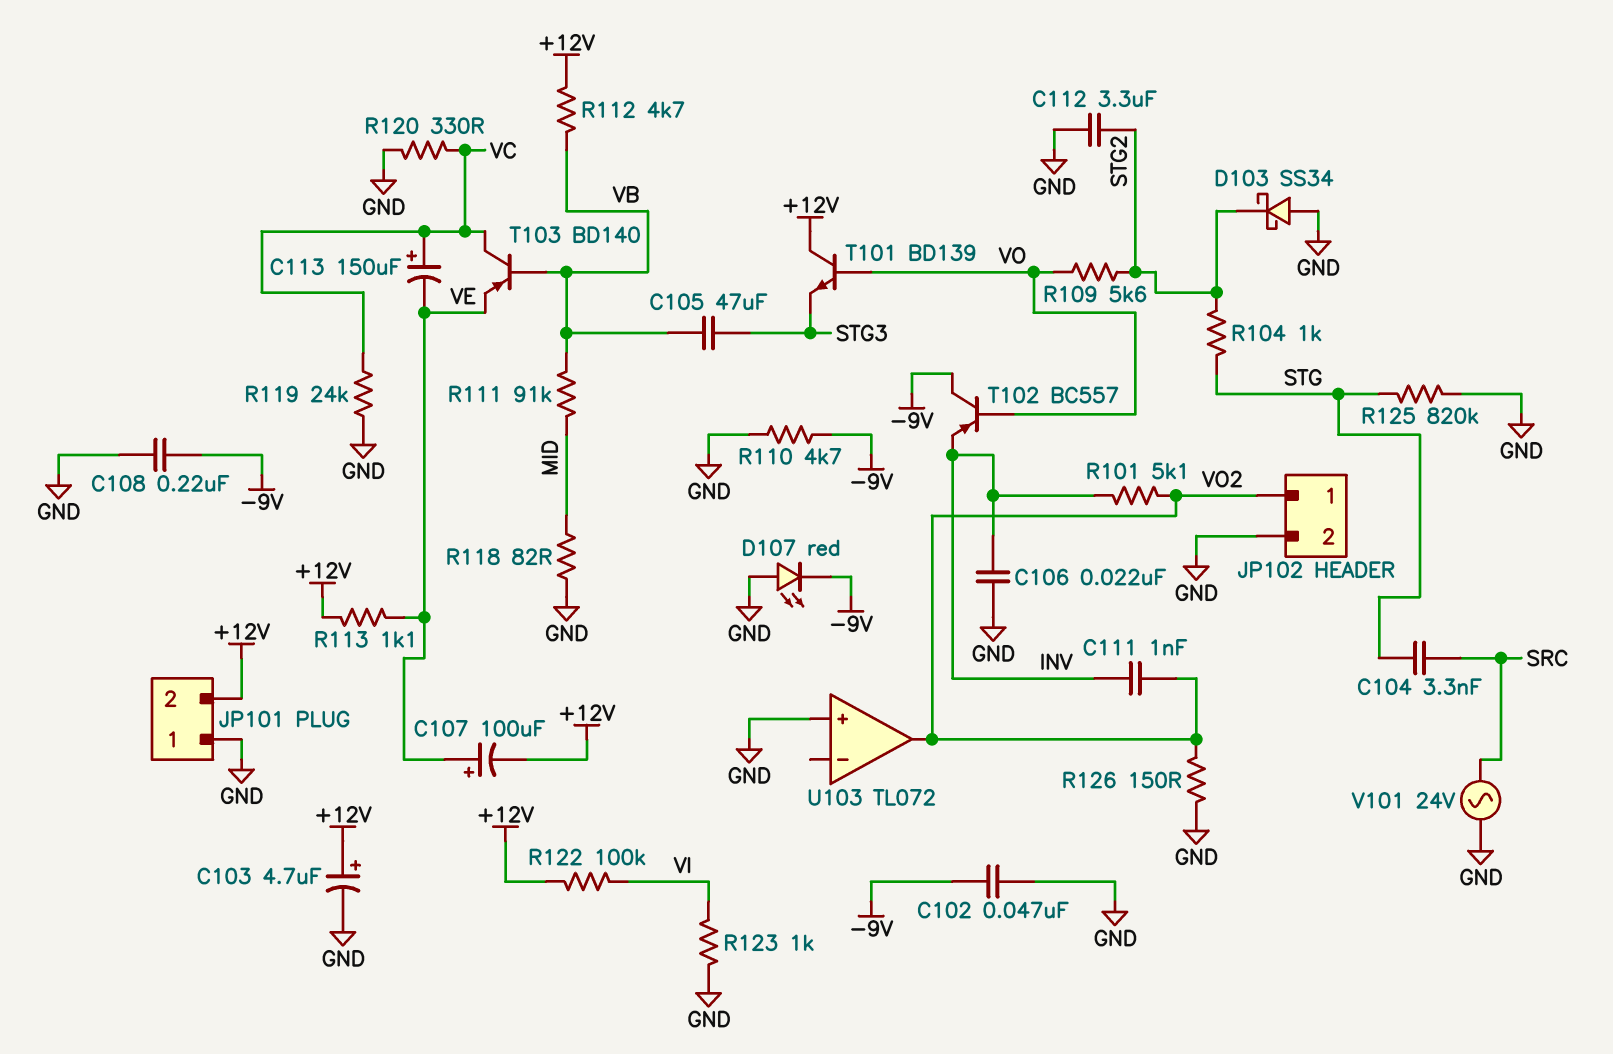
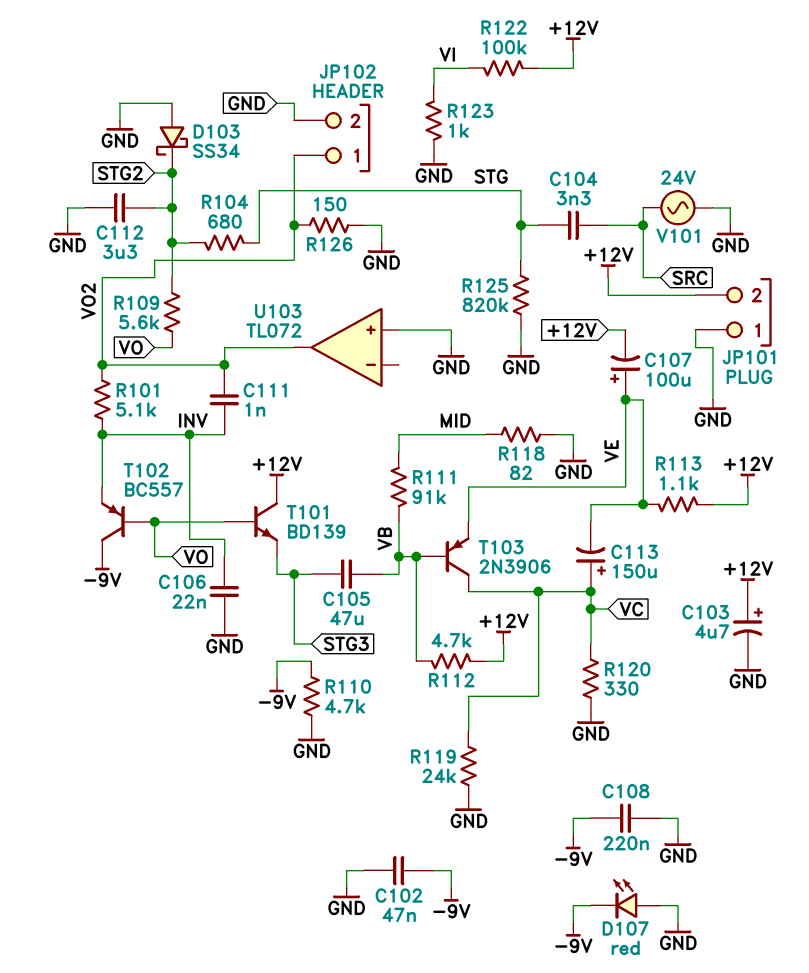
R104: 1k (STG, STG2) -> 680 (STG, STG2)
T103: PNP BD140 (B VB, C VC, E VE) -> PNP 2N3906 (B VB, C VC, E VE)

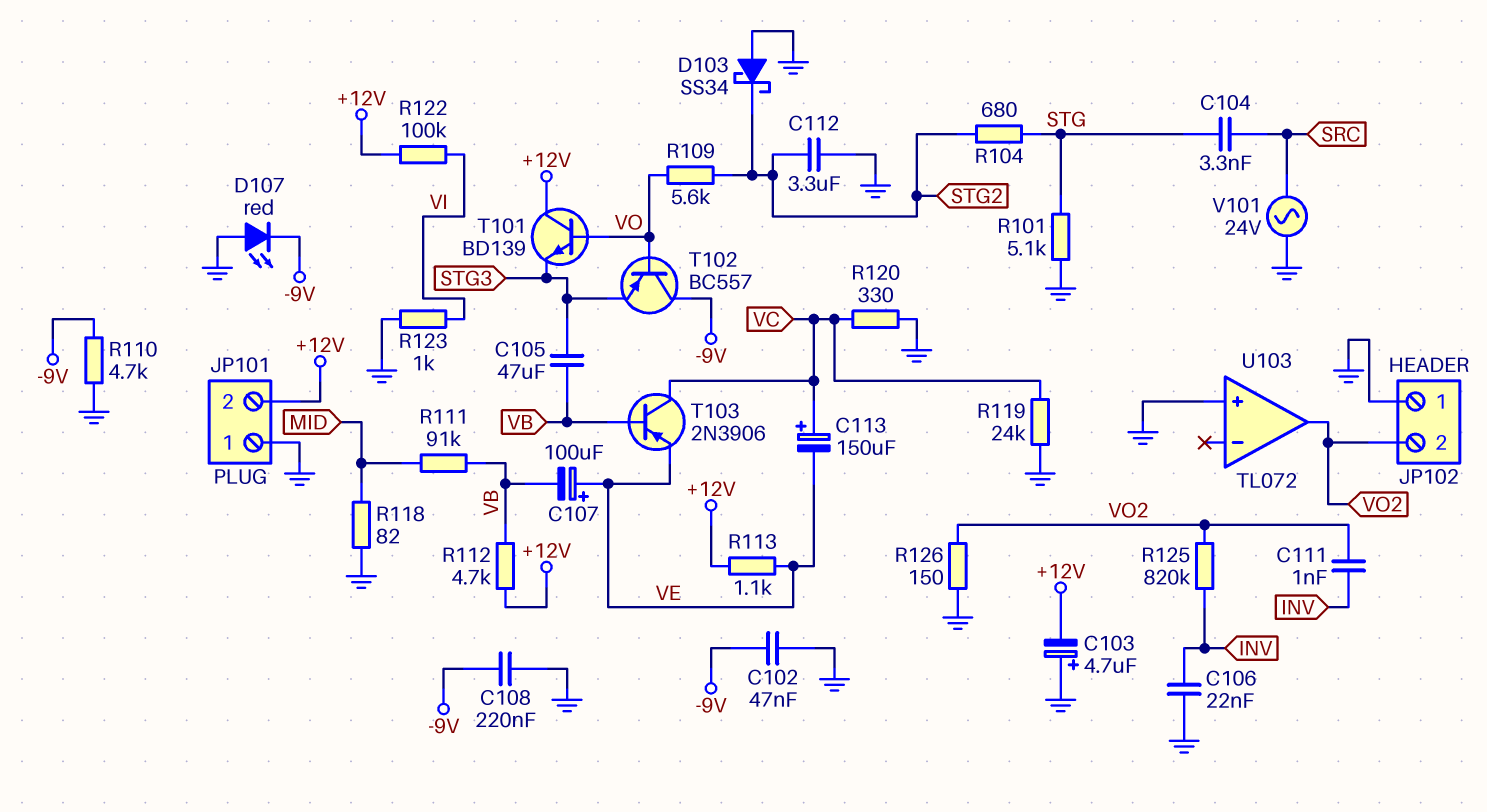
C103: 4.7uF (plus +12V, minus GND) -> 4.7uF (plus GND, minus +12V)
C107: 100uF (plus VE, minus +12V) -> 100uF (plus VE, minus VB)
JP102 pin 1: VO2 -> GND
JP102 pin 2: GND -> VO2
R101: 5.1k (INV, VO2) -> 5.1k (GND, STG)
R125: 820k (GND, STG) -> 820k (INV, VO2)
T102: PNP BC557 (B VO, C -9V, E INV) -> PNP BC557 (B VO, C -9V, E STG3)

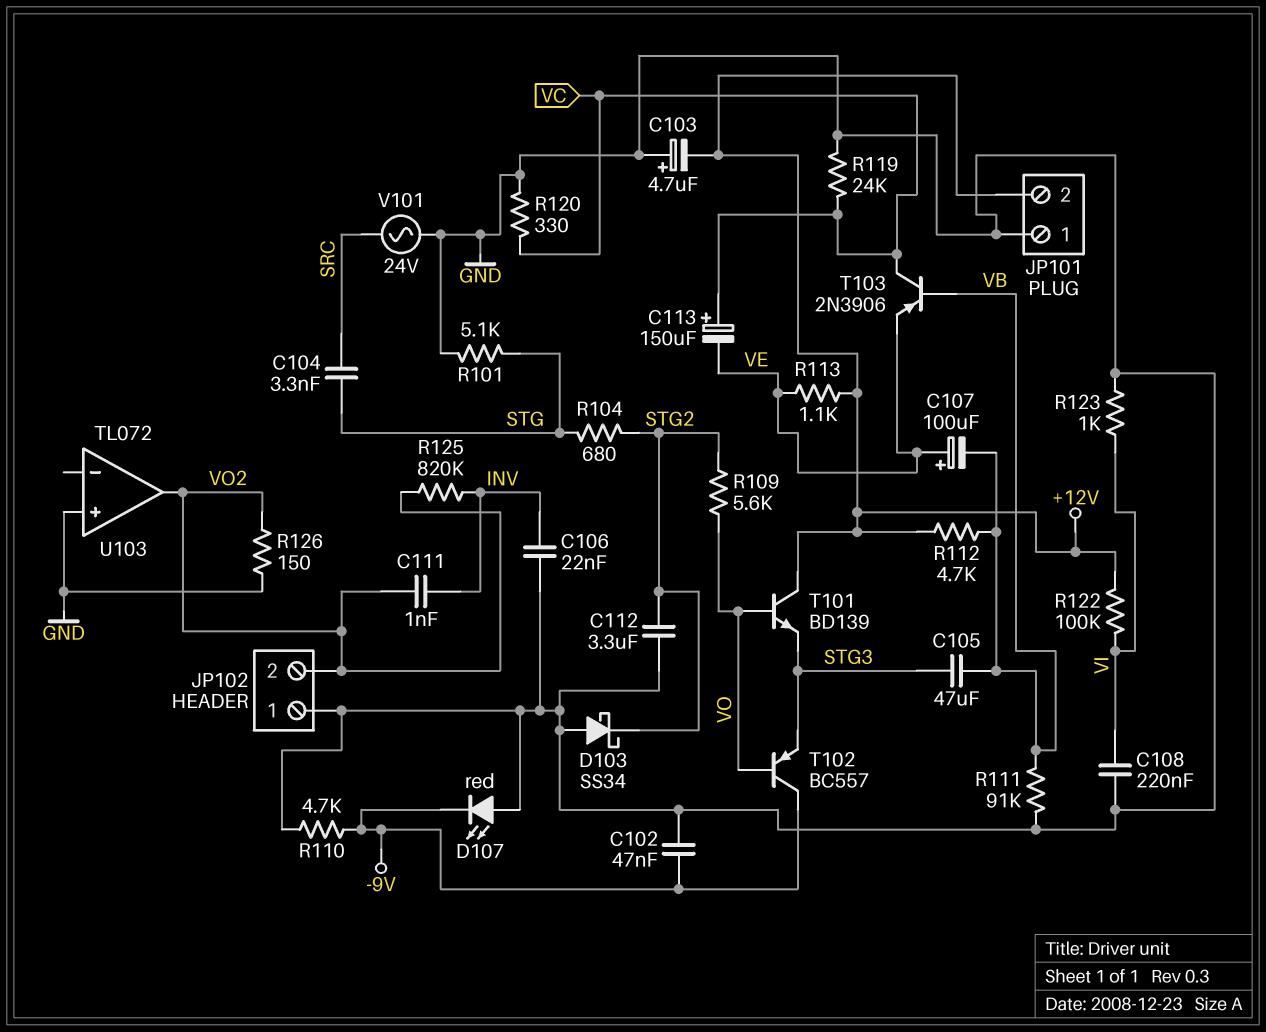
C108: 220nF (-9V, GND) -> 220nF (GND, VI)
R111: 91k (MID, VB) -> 91k (GND, VB)
R118: 82 (GND, MID) -> none

